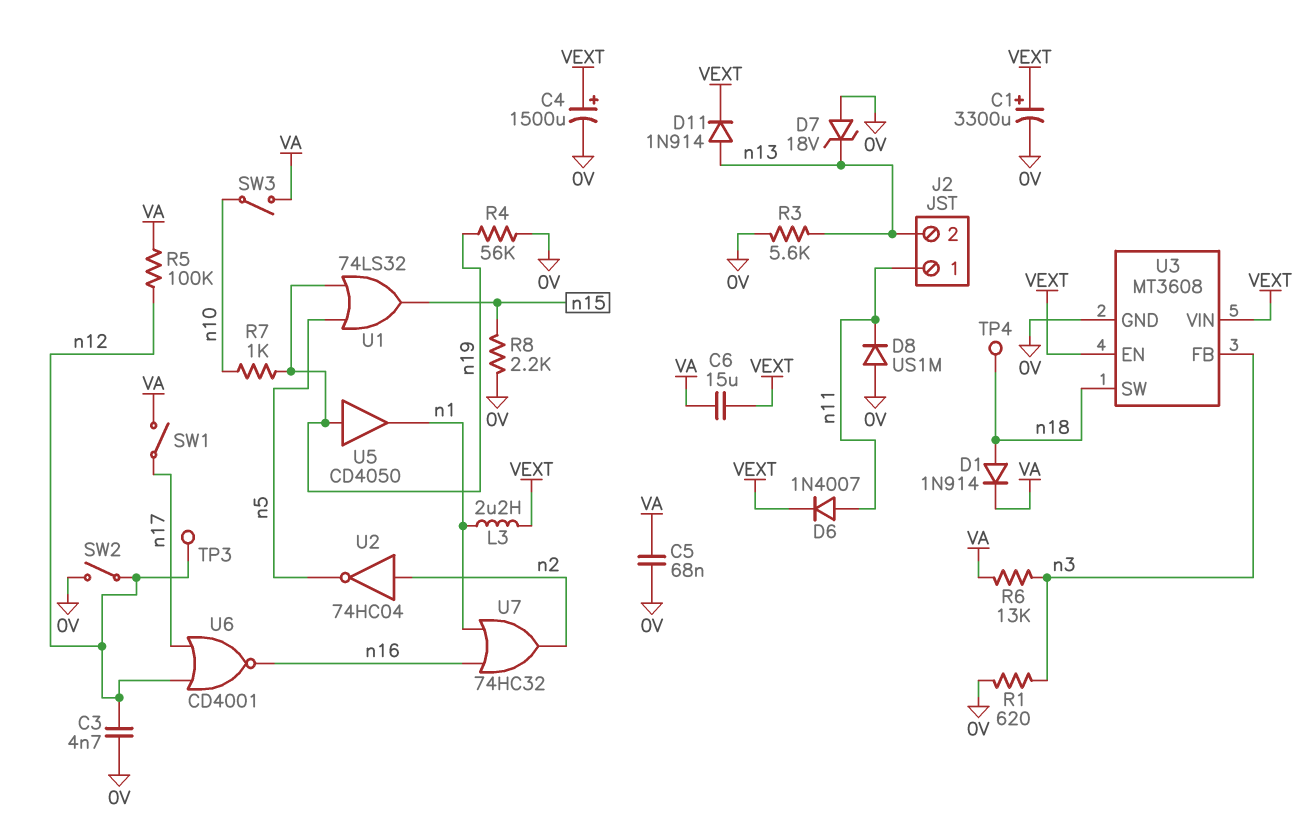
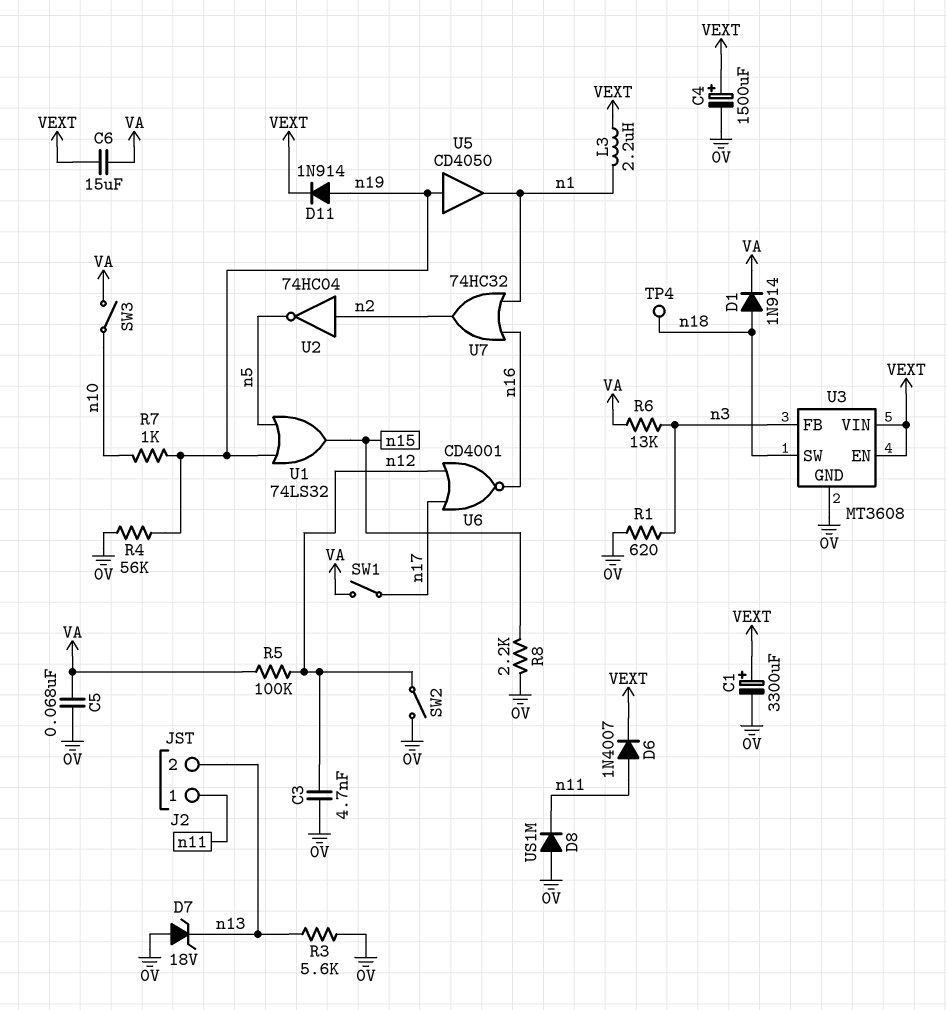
D11: diode 1N914 (A n13, K VEXT) -> diode 1N914 (A n19, K VEXT)
TP3: test point (n12) -> none

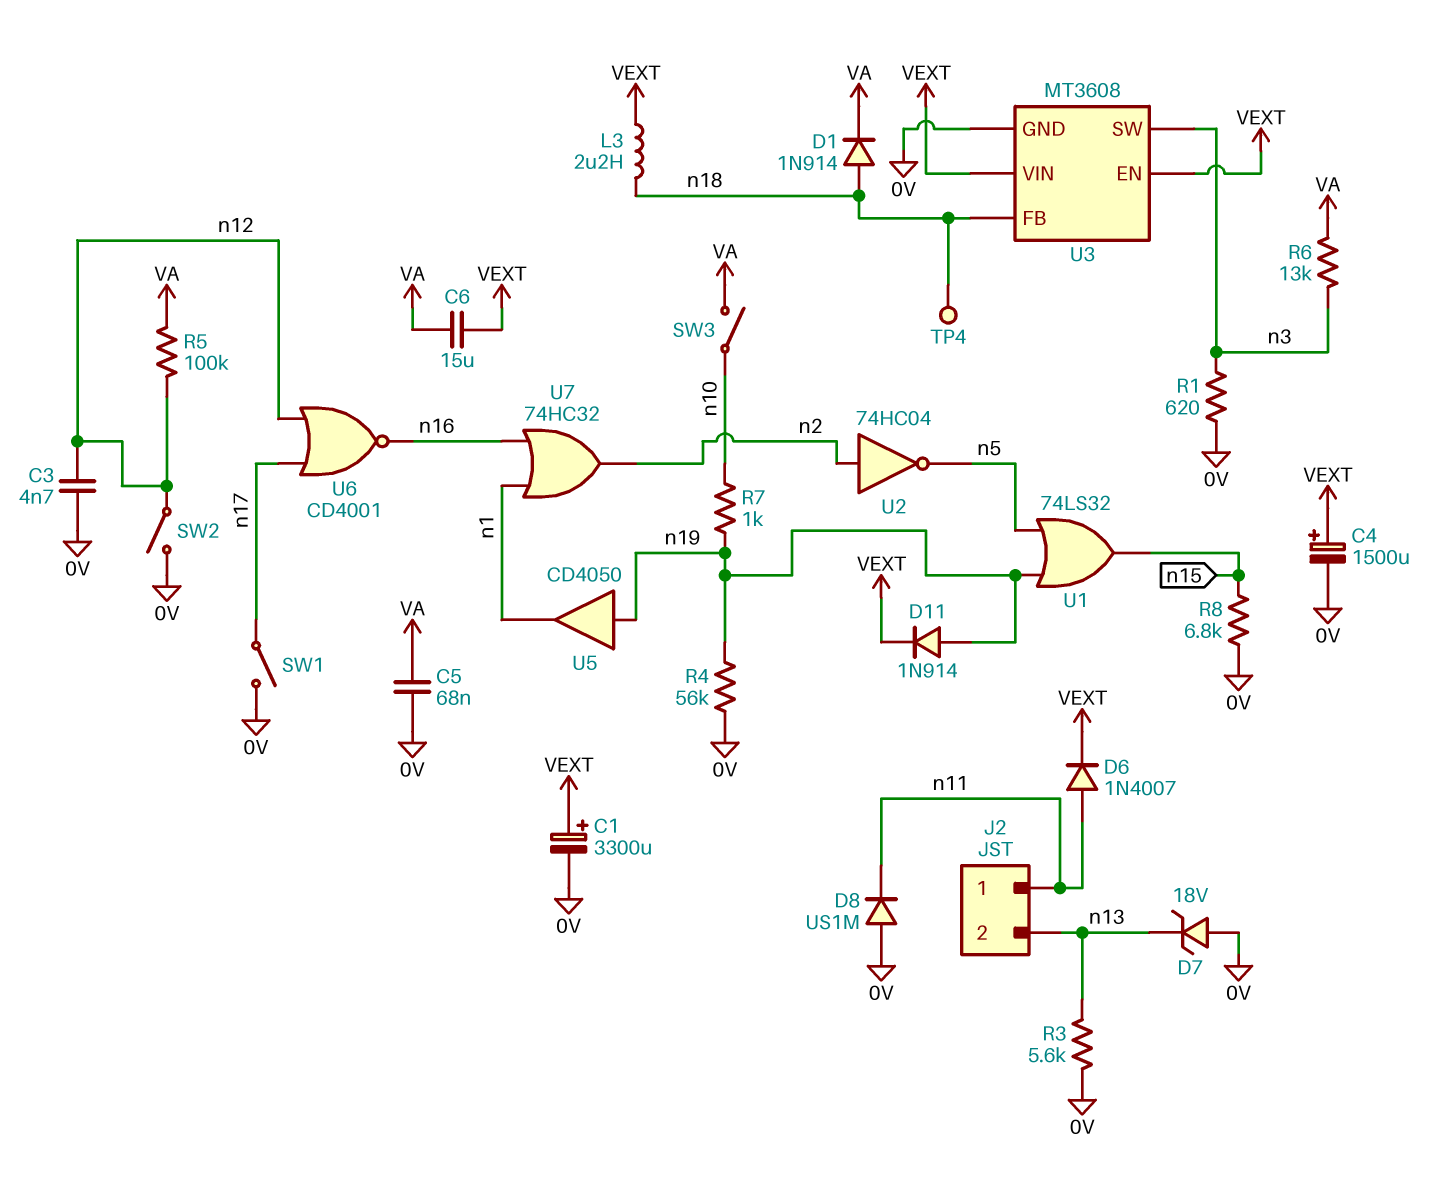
L3: 2.2uH (VEXT, n1) -> 2.2uH (VEXT, n18)
R8: 2.2k (0V, n15) -> 6.8k (0V, n15)
SW1: switch (VA, n17) -> switch (0V, n17)
U3 pin FB: n3 -> n18
U3 pin SW: n18 -> n3

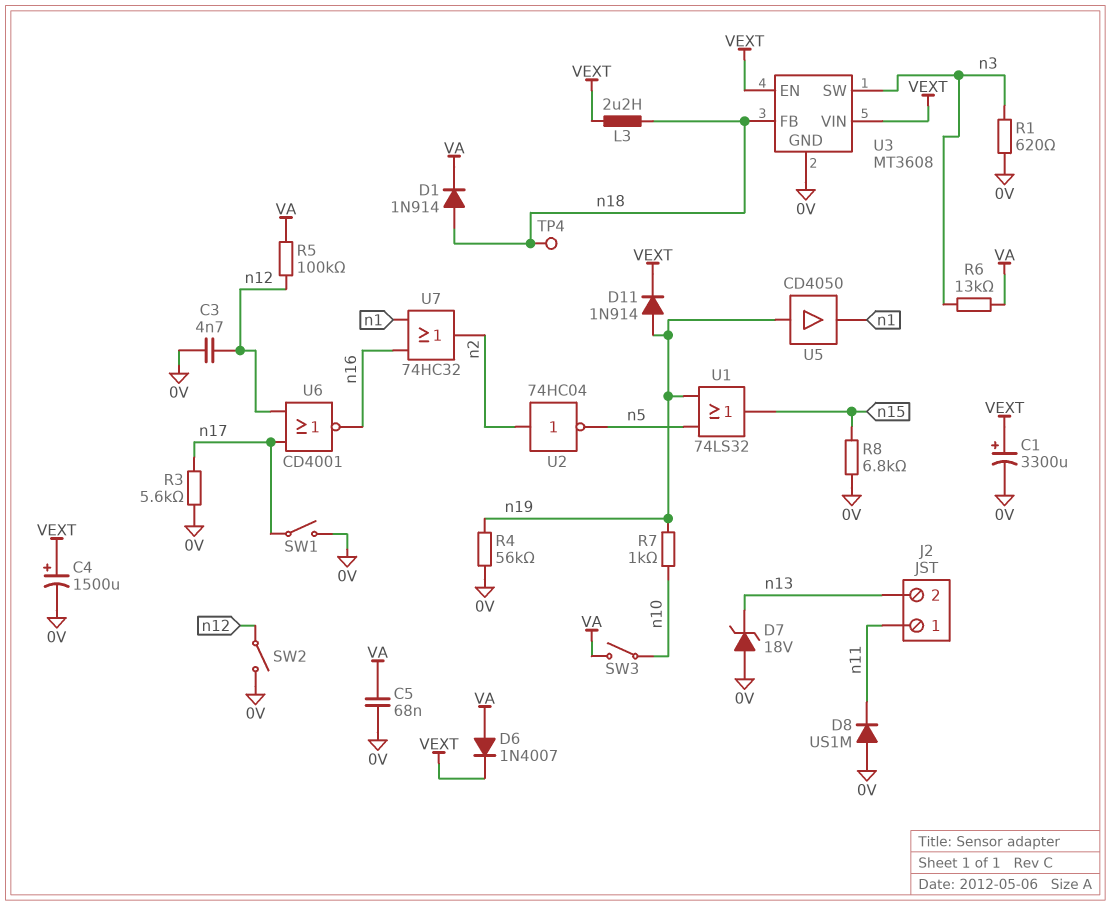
C6: 15uF (VA, VEXT) -> none
D6: diode 1N4007 (A n11, K VEXT) -> diode 1N4007 (A VA, K VEXT)
R3: 5.6k (0V, n13) -> 5.6k (0V, n17)

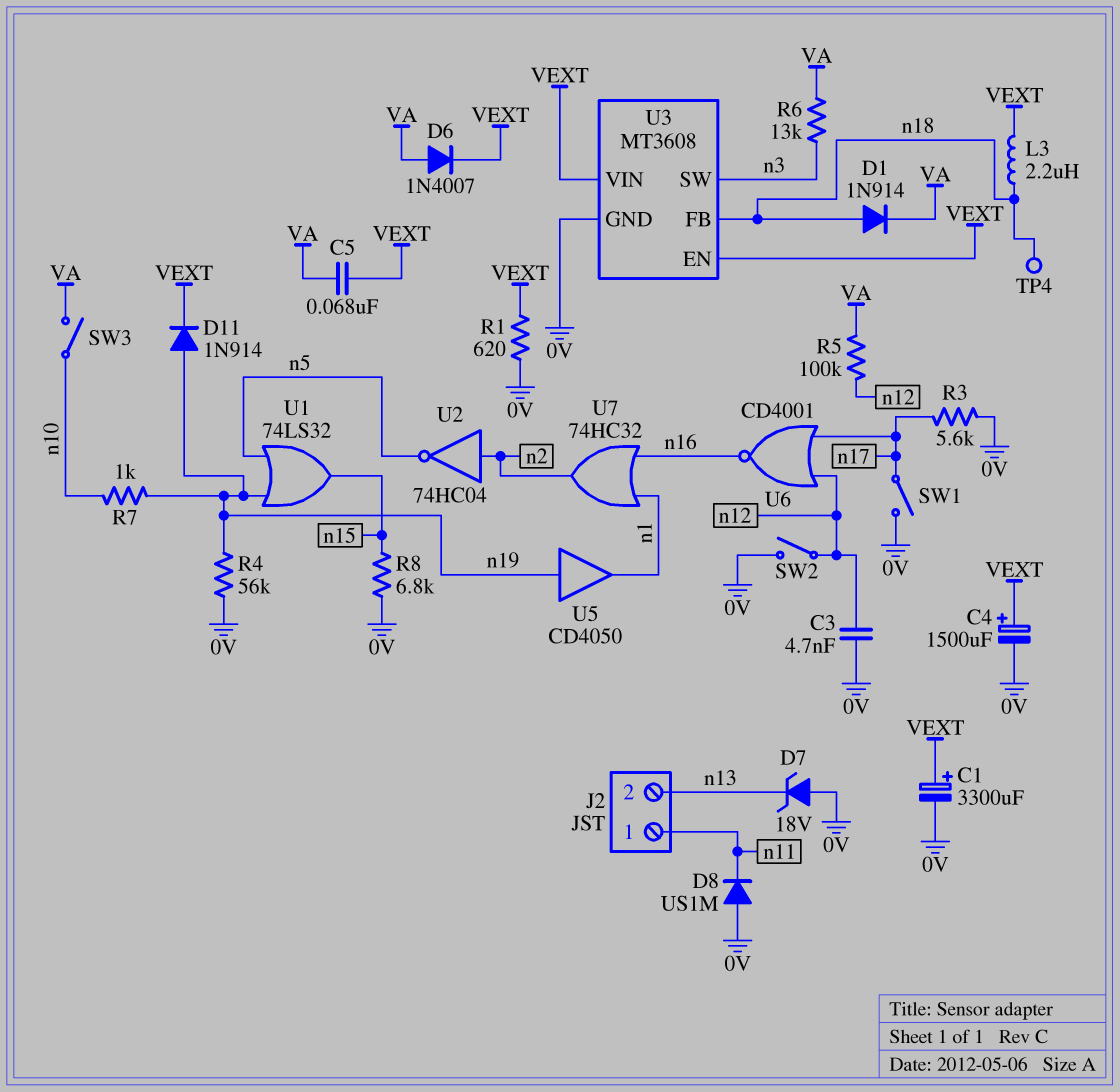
C5: 68nF (0V, VA) -> 68nF (VA, VEXT)
R1: 620 (0V, n3) -> 620 (0V, VEXT)

